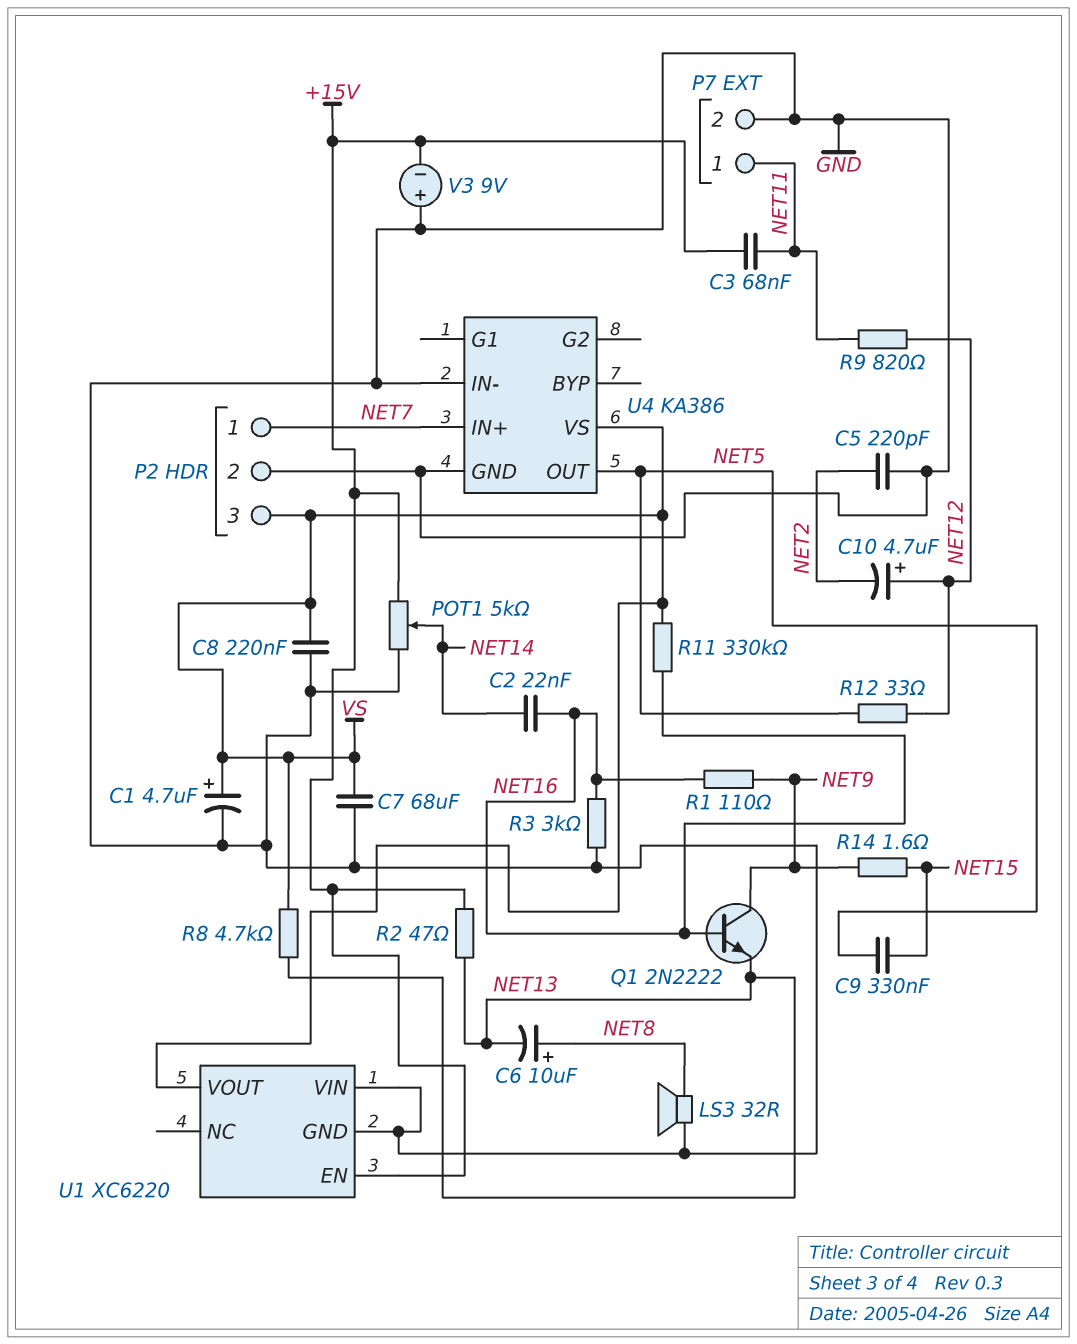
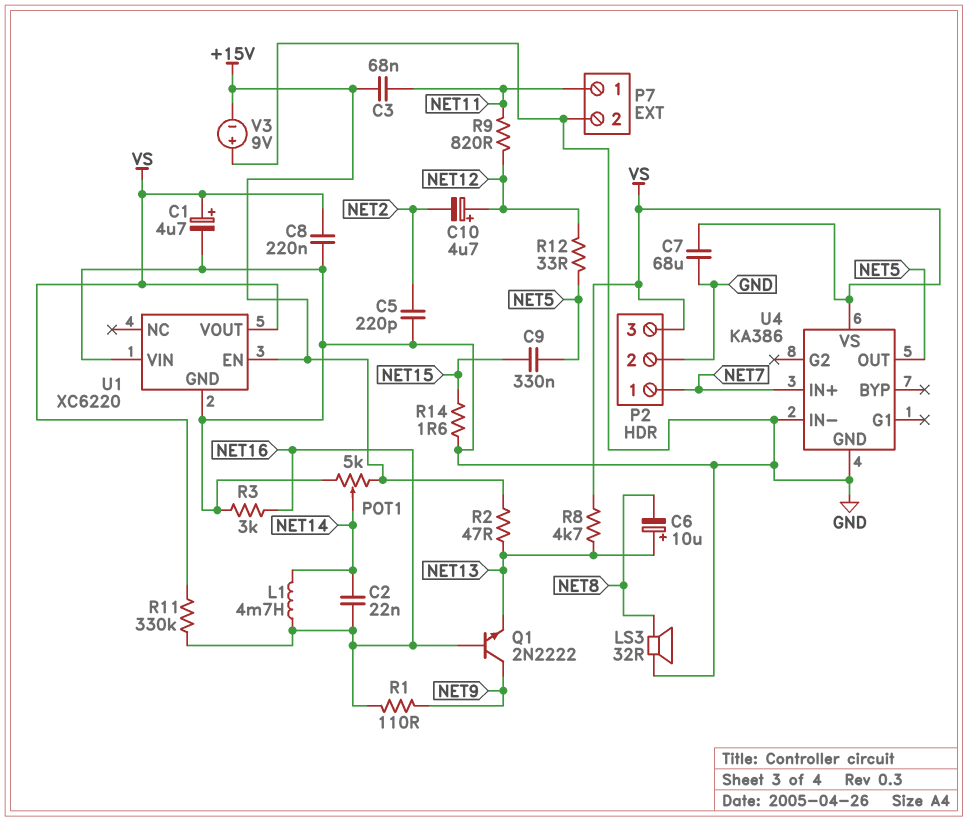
C6: 10uF (plus NET8, minus NET13) -> 10uF (plus NET13, minus NET8)
L1: none -> 4.7mH (NET14, NET16)
R14: 1.6 (NET9, NET15) -> 1.6 (GND, NET15)

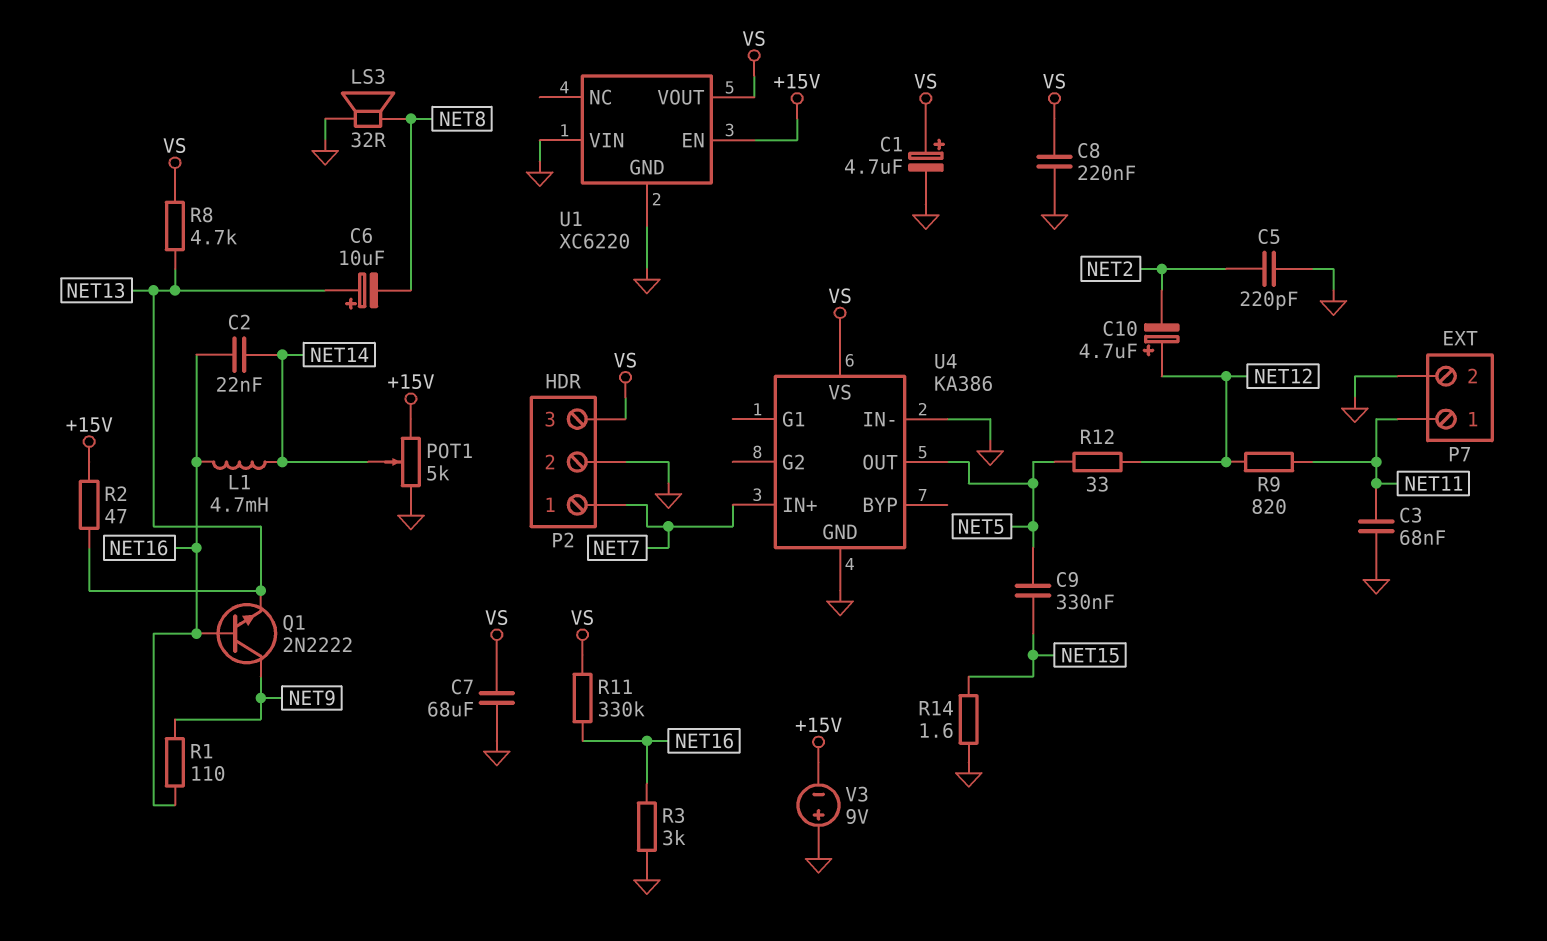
C3: 68nF (+15V, NET11) -> 68nF (GND, NET11)

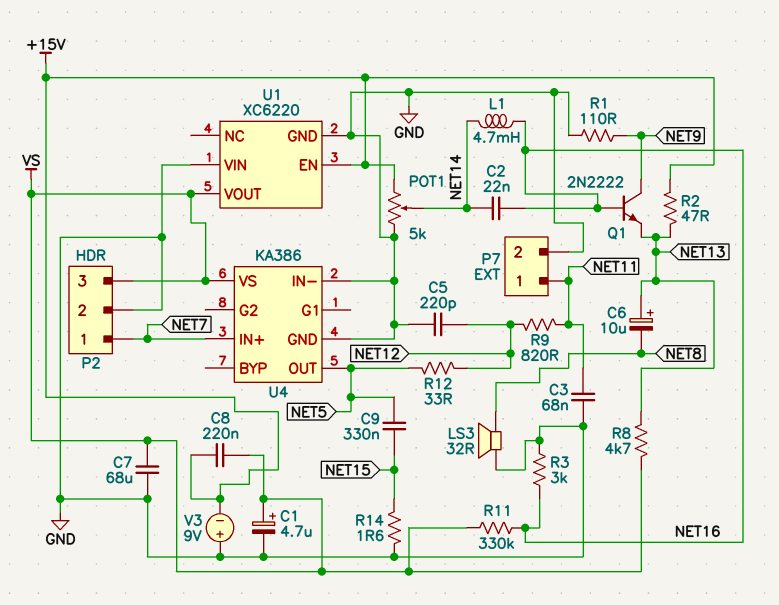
C5: 220pF (GND, NET2) -> 220pF (GND, NET12)
C8: 220nF (GND, VS) -> 220nF (+15V, VS)
C10: 4.7uF (plus NET12, minus NET2) -> none
R1: 110 (NET9, NET16) -> 110 (GND, NET9)

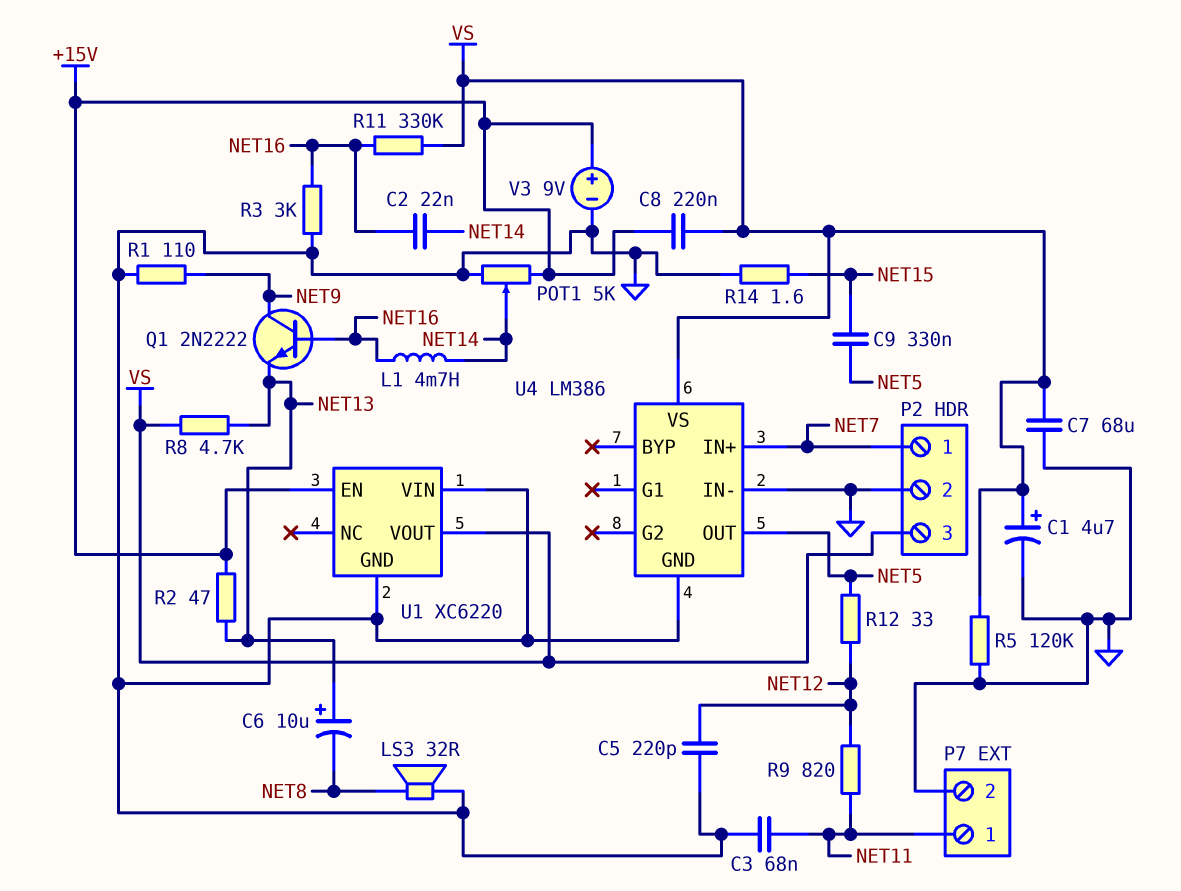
R5: none -> 120k (GND, VS)
U4: KA386 -> LM386
V3: 9V (plus GND, minus +15V) -> 9V (plus +15V, minus GND)

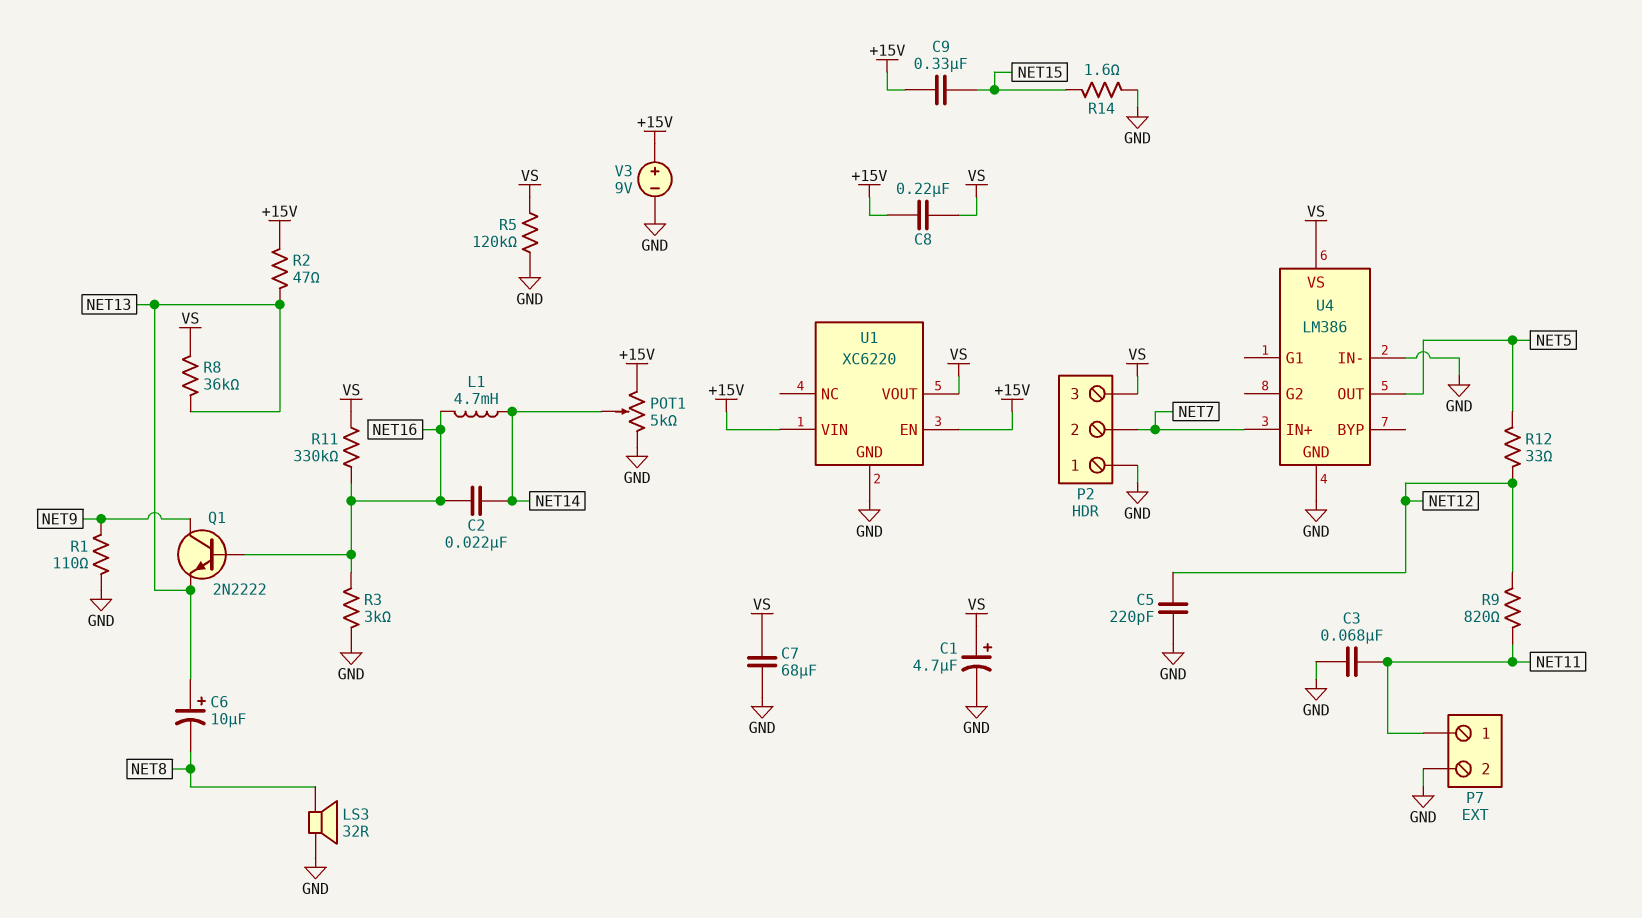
C9: 330nF (NET5, NET15) -> 330nF (+15V, NET15)
P2 pin 1: NET7 -> GND
P2 pin 2: GND -> NET7
R8: 4.7k (NET13, VS) -> 36k (NET13, VS)
U1 pin VIN: GND -> +15V

